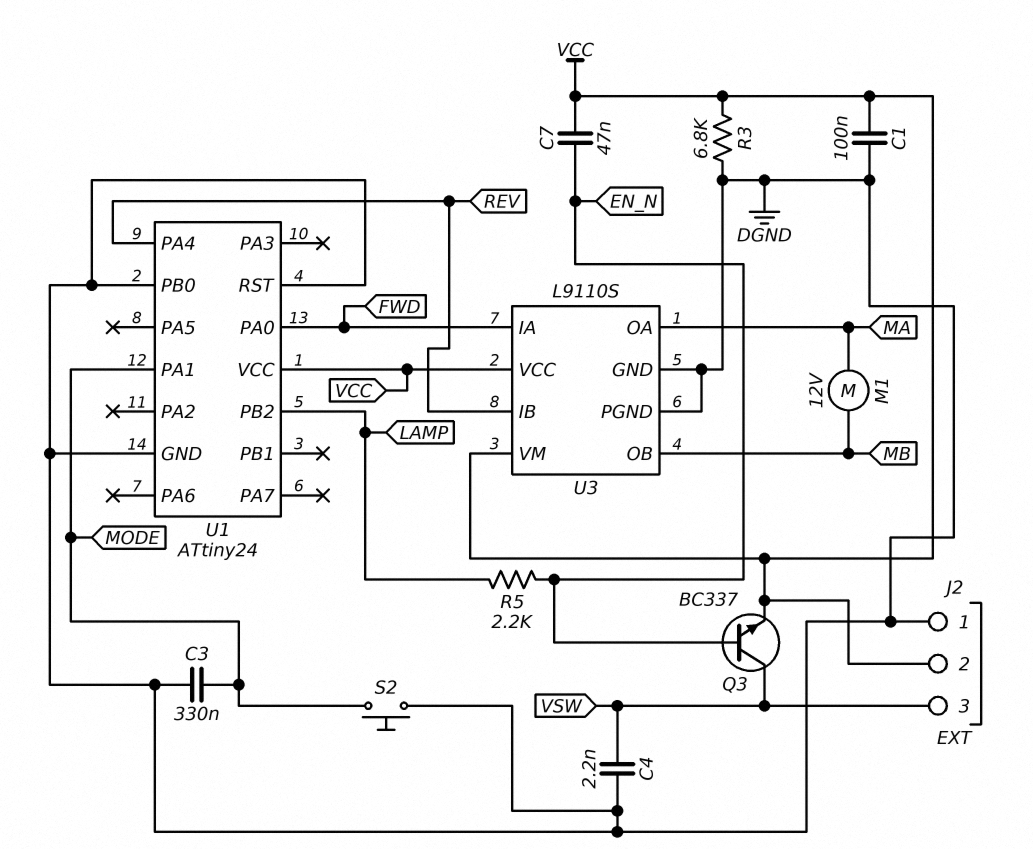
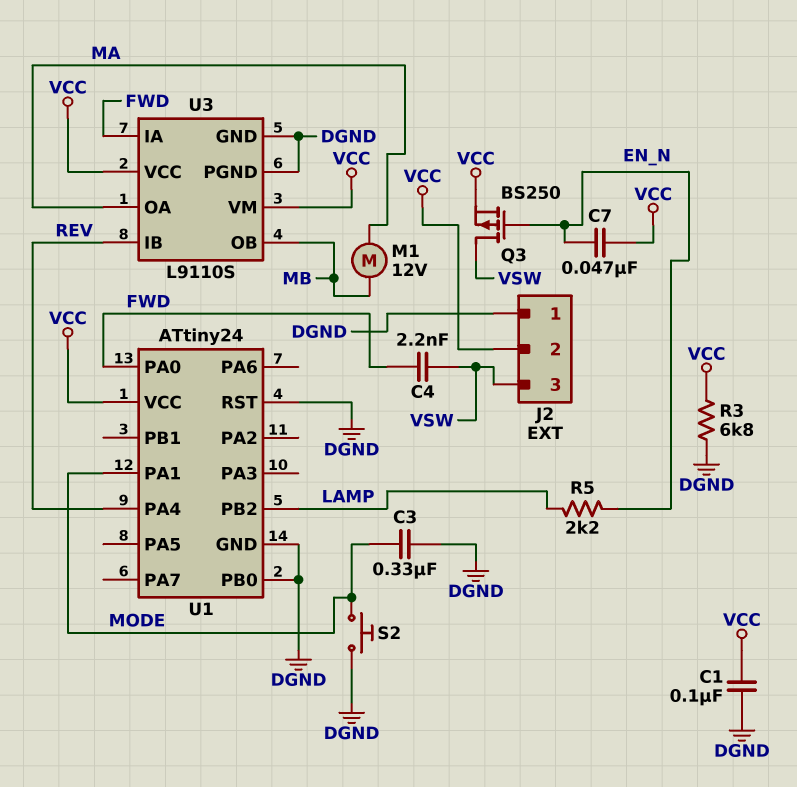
C4: 2.2nF (DGND, VSW) -> 2.2nF (FWD, VSW)
Q3: NPN BC337 (B EN_N, C VSW, E VCC) -> PMOS BS250 (G EN_N, D VSW, S VCC)

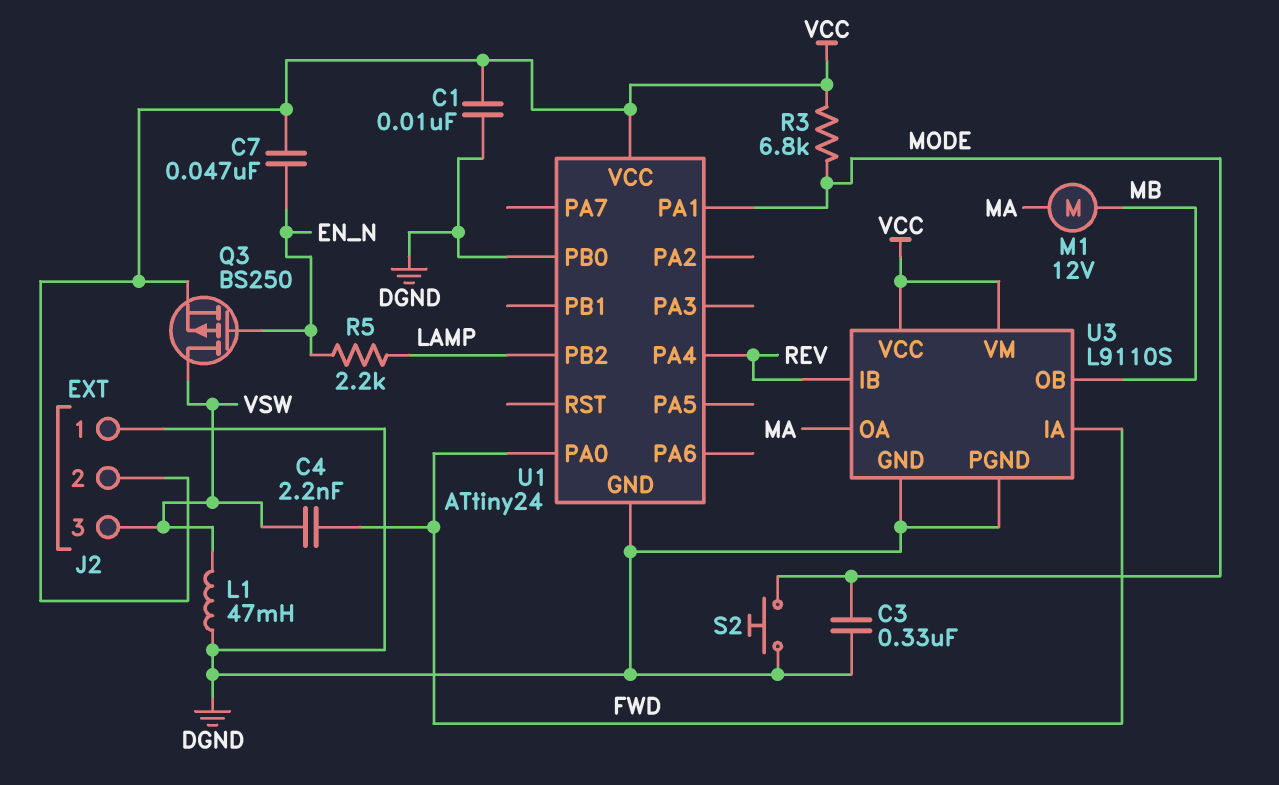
C1: 100nF (DGND, VCC) -> 10nF (DGND, VCC)
L1: none -> 47mH (DGND, VSW)
R3: 6.8k (DGND, VCC) -> 6.8k (MODE, VCC)
U1 pin RST: DGND -> none

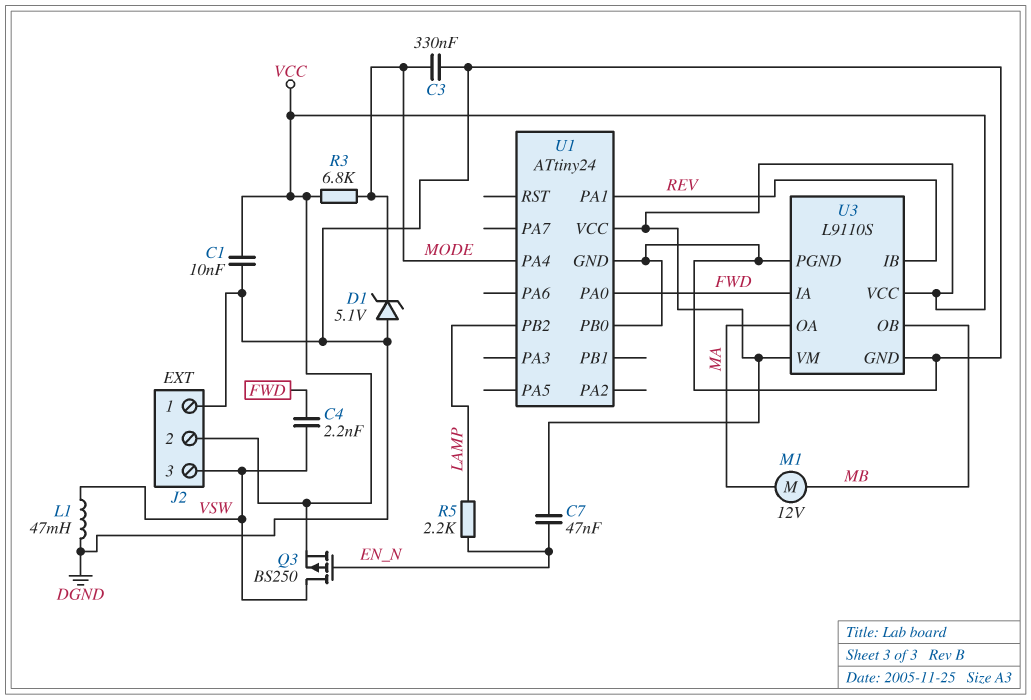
D1: none -> zener 5.1V (A DGND, K MODE)
S2: button (DGND, MODE) -> none
U1 pin PA1: MODE -> REV
U1 pin PA4: REV -> MODE

